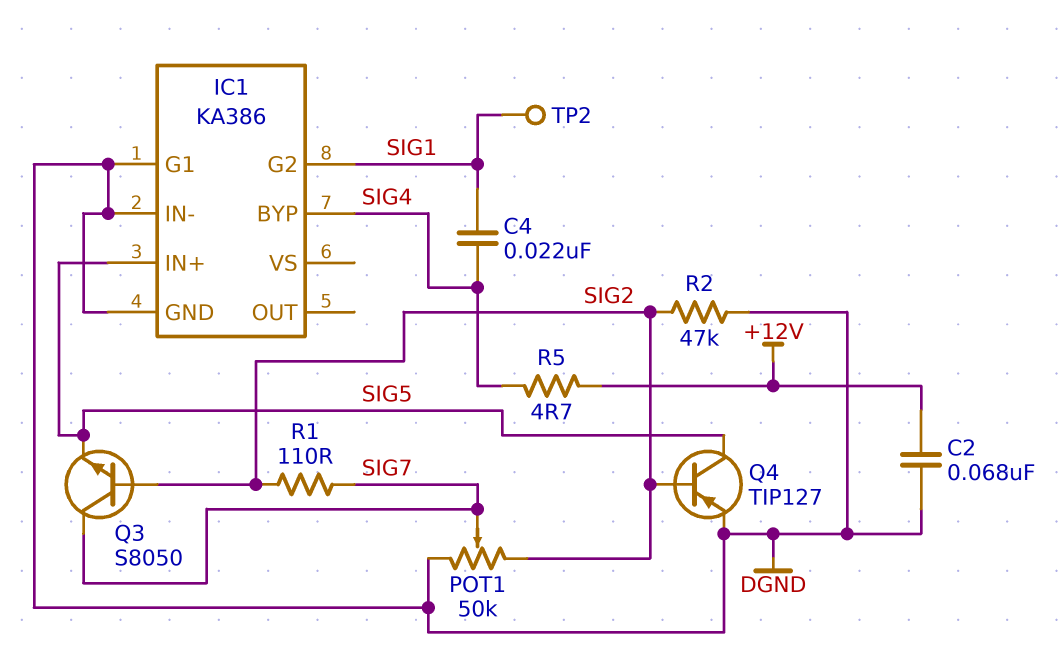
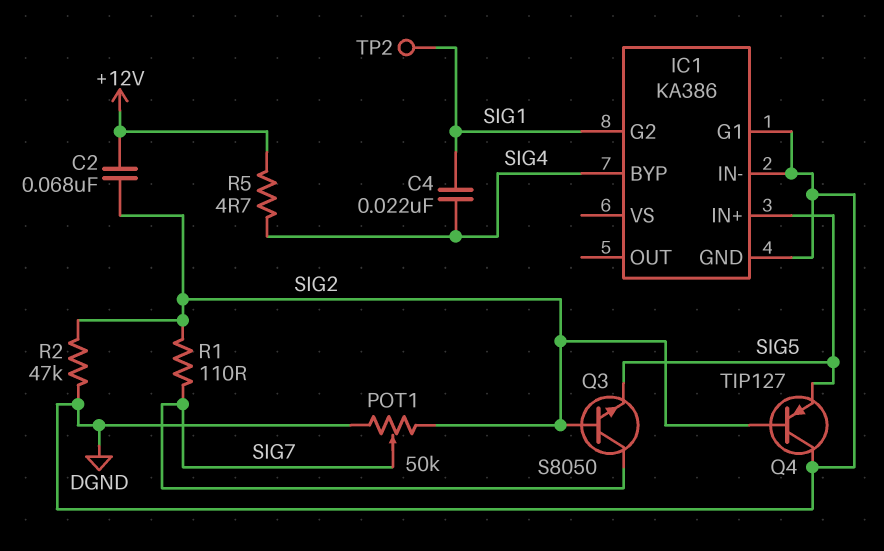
C2: 68nF (+12V, DGND) -> 68nF (+12V, SIG2)
Q4: PNP TIP127 (B SIG2, C SIG5, E DGND) -> PNP TIP127 (B SIG2, C DGND, E SIG5)

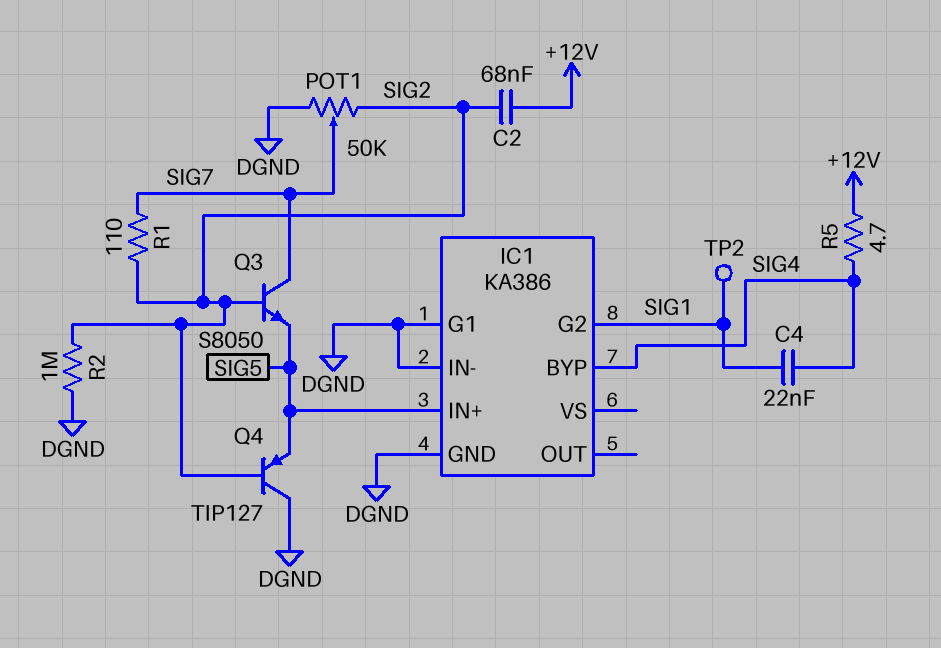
R2: 47k (DGND, SIG2) -> 1M (DGND, SIG2)

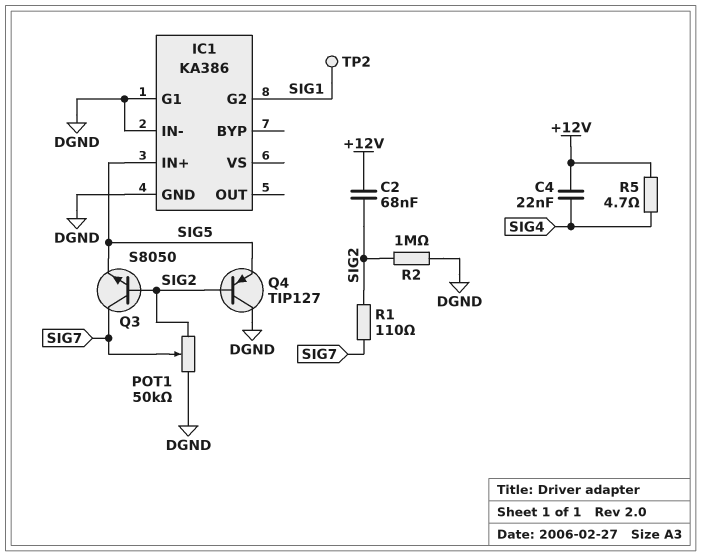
C4: 22nF (SIG1, SIG4) -> 22nF (+12V, SIG4)
IC1 pin BYP: SIG4 -> none

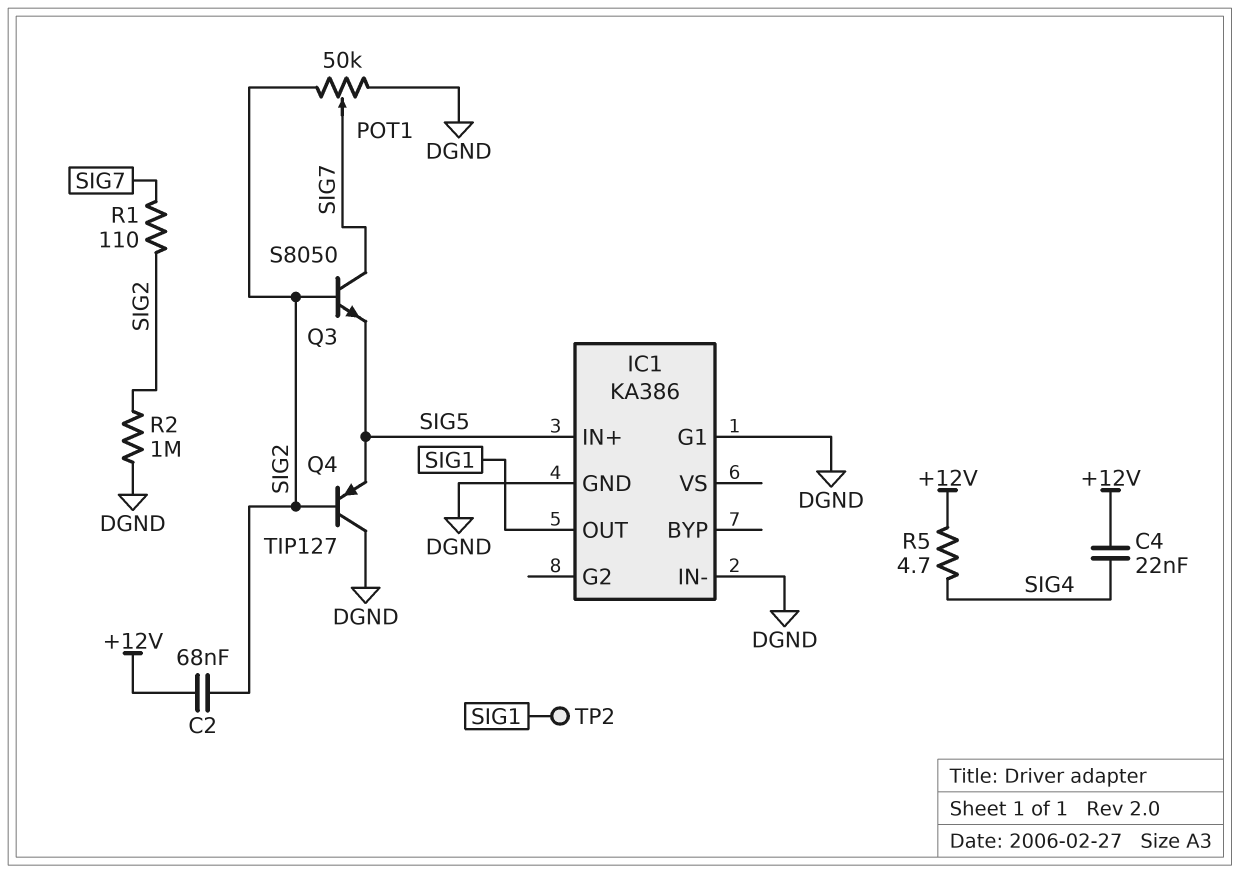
IC1 pin G2: SIG1 -> none
IC1 pin OUT: none -> SIG1

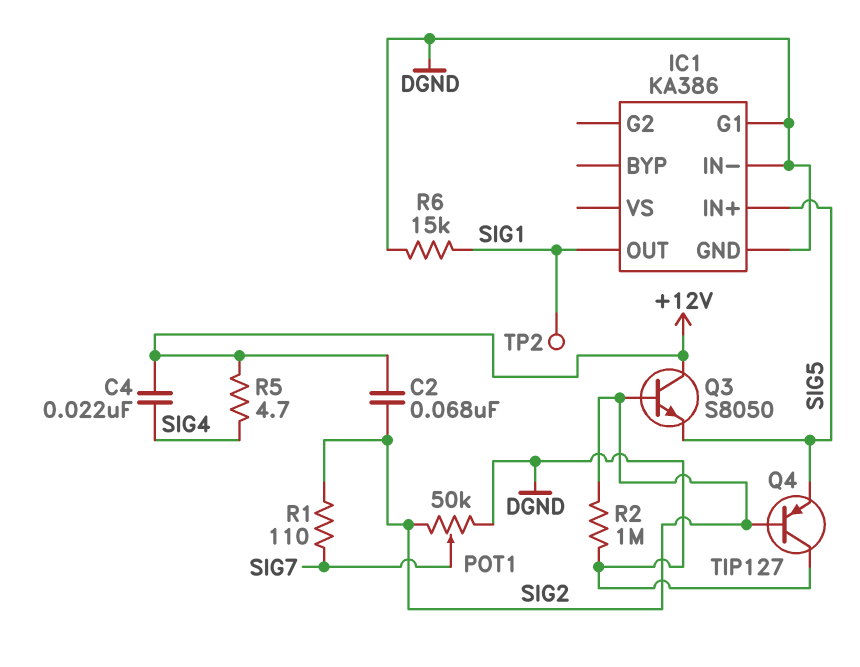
Q3: NPN S8050 (B SIG2, C SIG7, E SIG5) -> NPN S8050 (B SIG2, C +12V, E SIG5)
R6: none -> 15k (DGND, SIG1)

